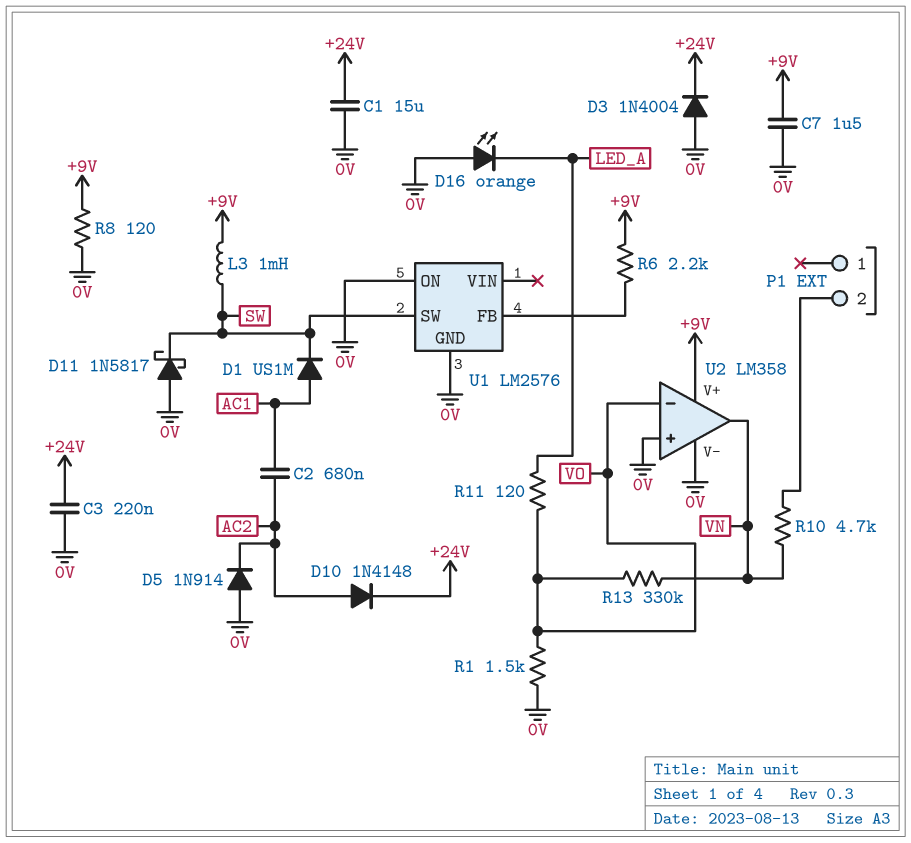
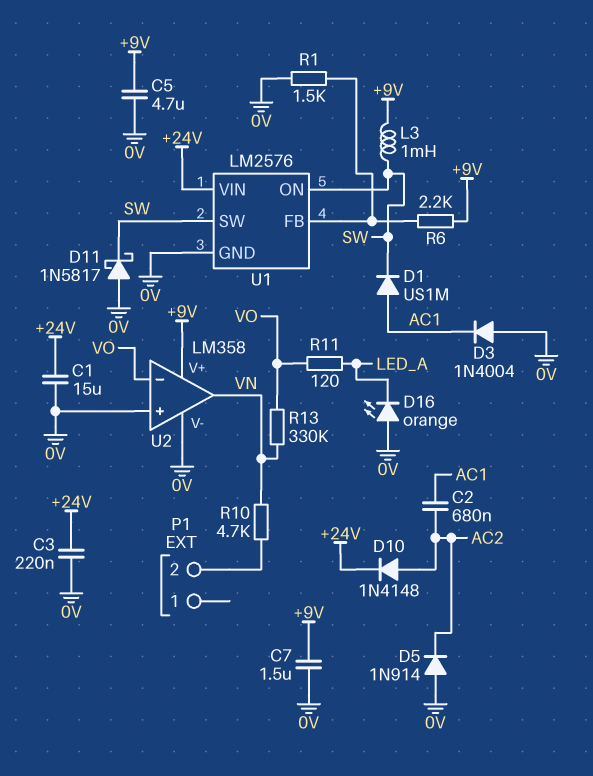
C5: none -> 4.7uF (+9V, 0V)
D3: diode 1N4004 (A 0V, K +24V) -> diode 1N4004 (A 0V, K AC1)
R1: 1.5k (0V, VO) -> 1.5k (0V, U1/FB)
R8: 120 (+9V, 0V) -> none
U1 pin ON: 0V -> SW
U1 pin VIN: none -> +24V

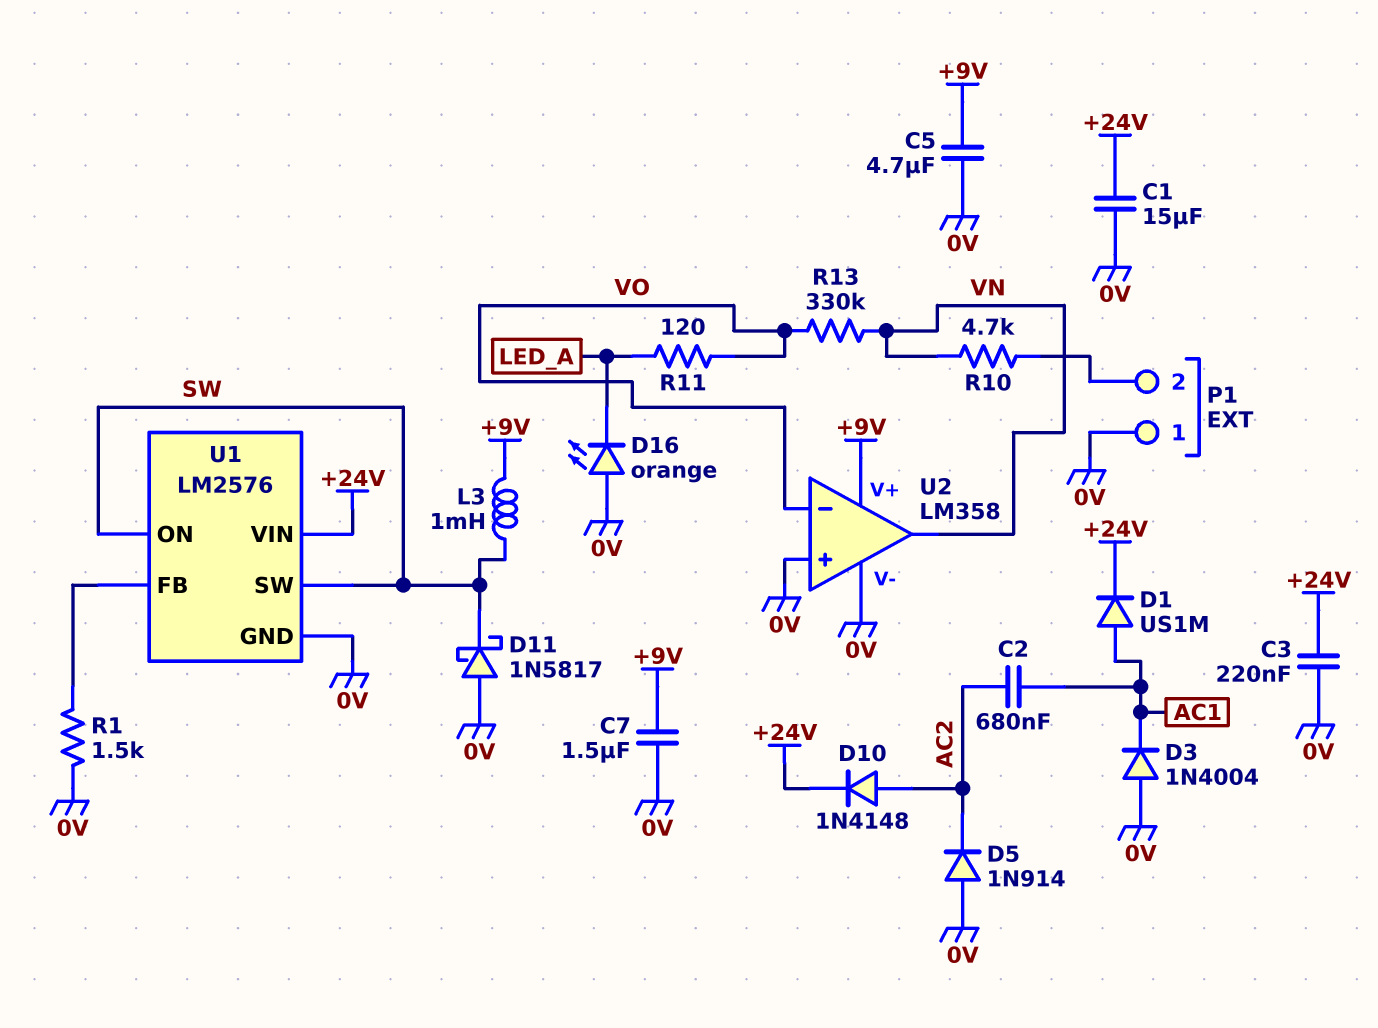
D1: diode US1M (A AC1, K SW) -> diode US1M (A AC1, K +24V)
P1 pin 1: none -> 0V
R6: 2.2k (+9V, U1/FB) -> none

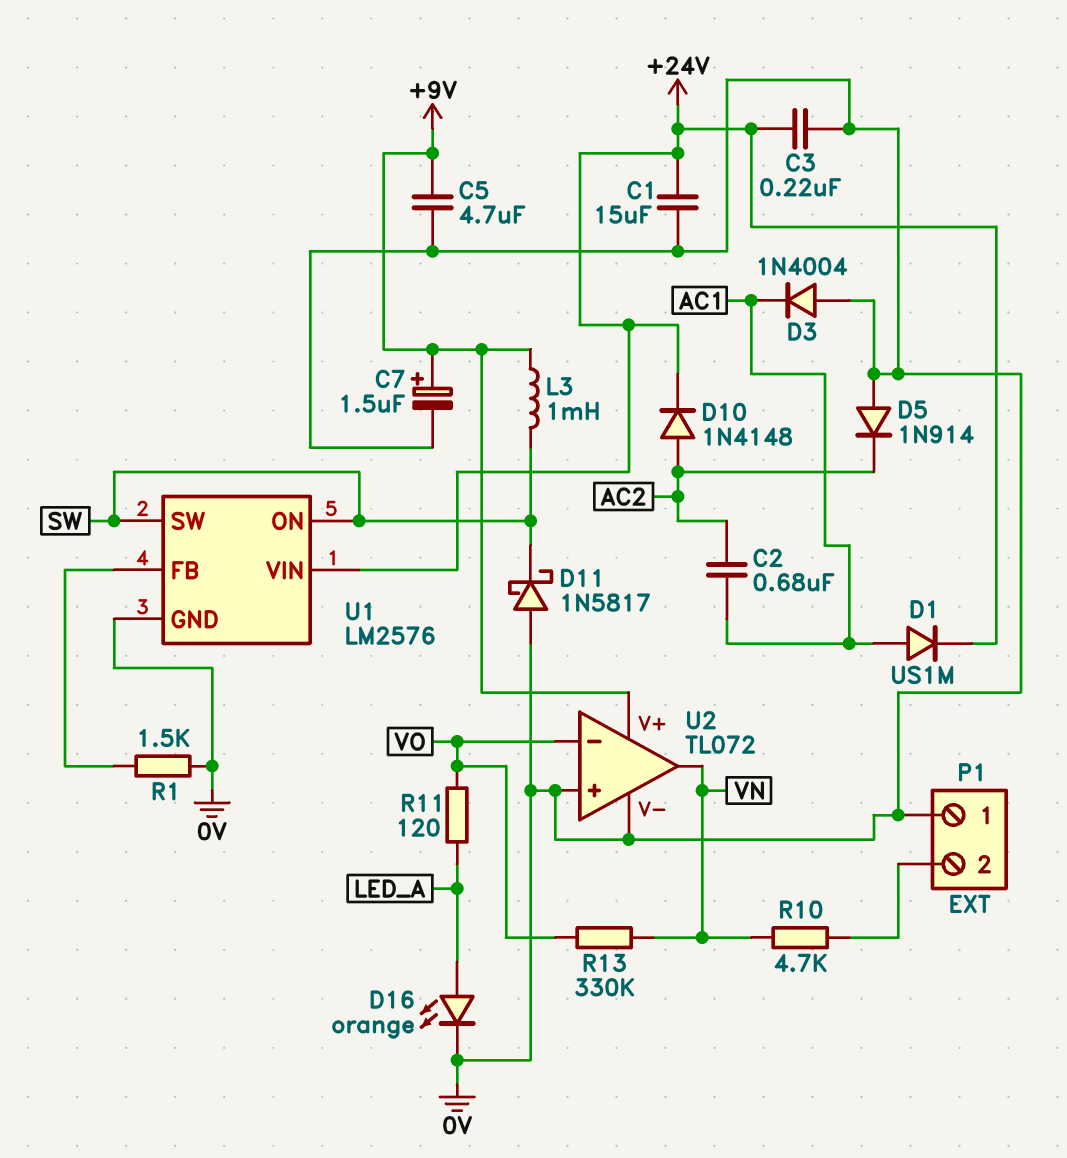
C7: 1.5uF (+9V, 0V) -> 1.5uF (plus +9V, minus 0V)
D16: LED orange (A 0V, K LED_A) -> LED orange (A LED_A, K 0V)
U2: LM358 -> TL072

